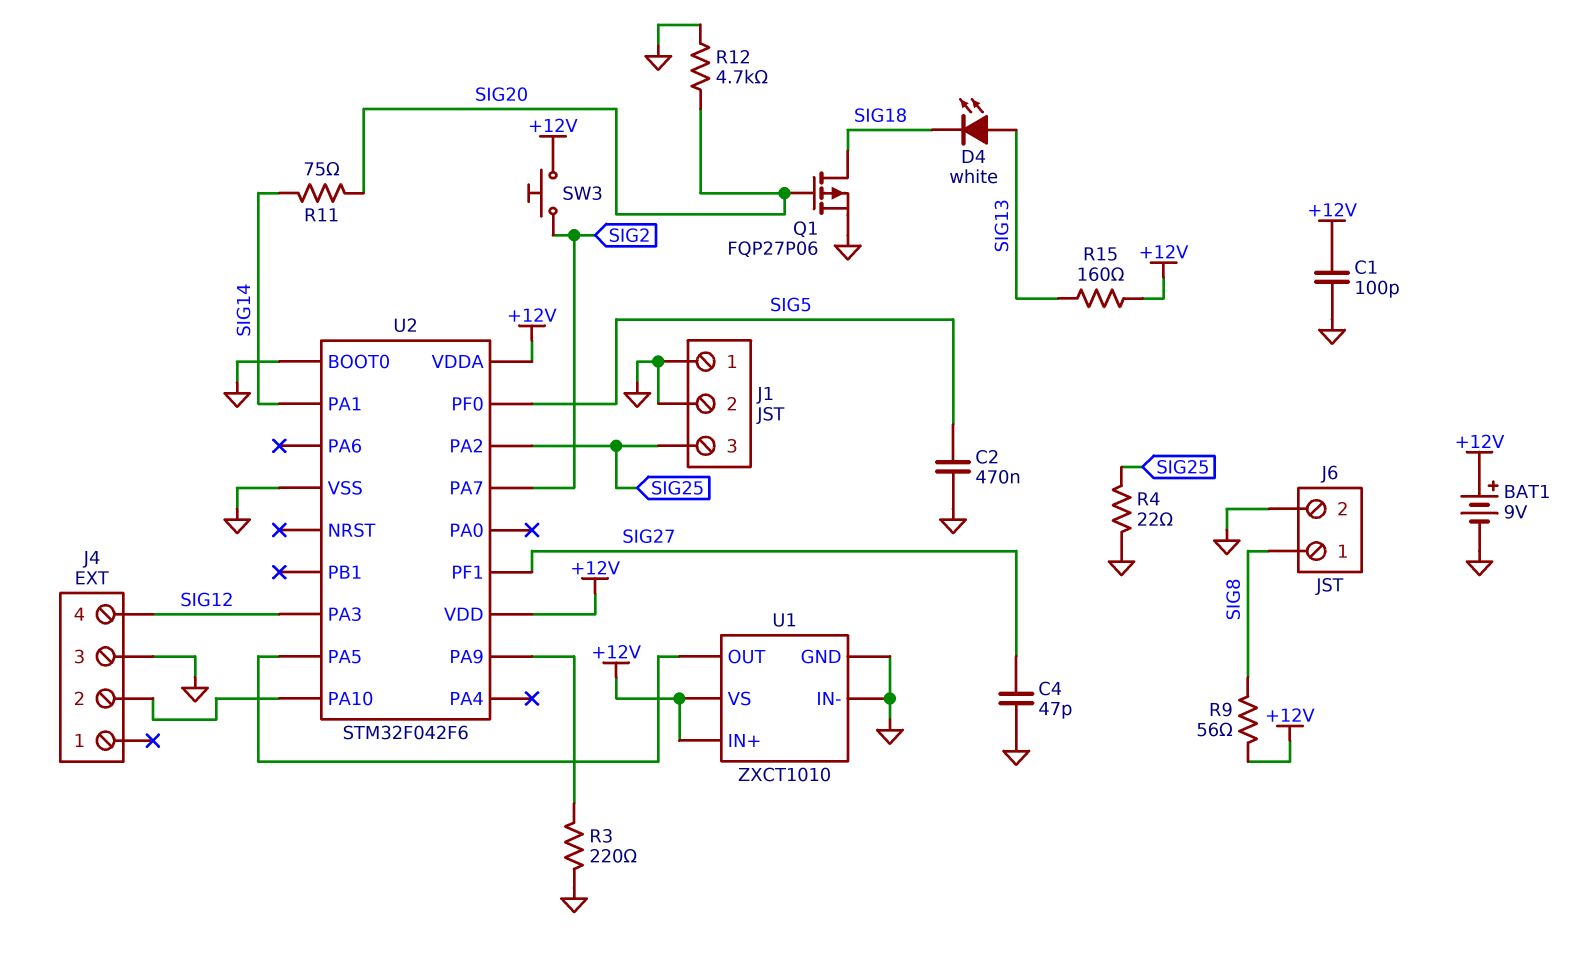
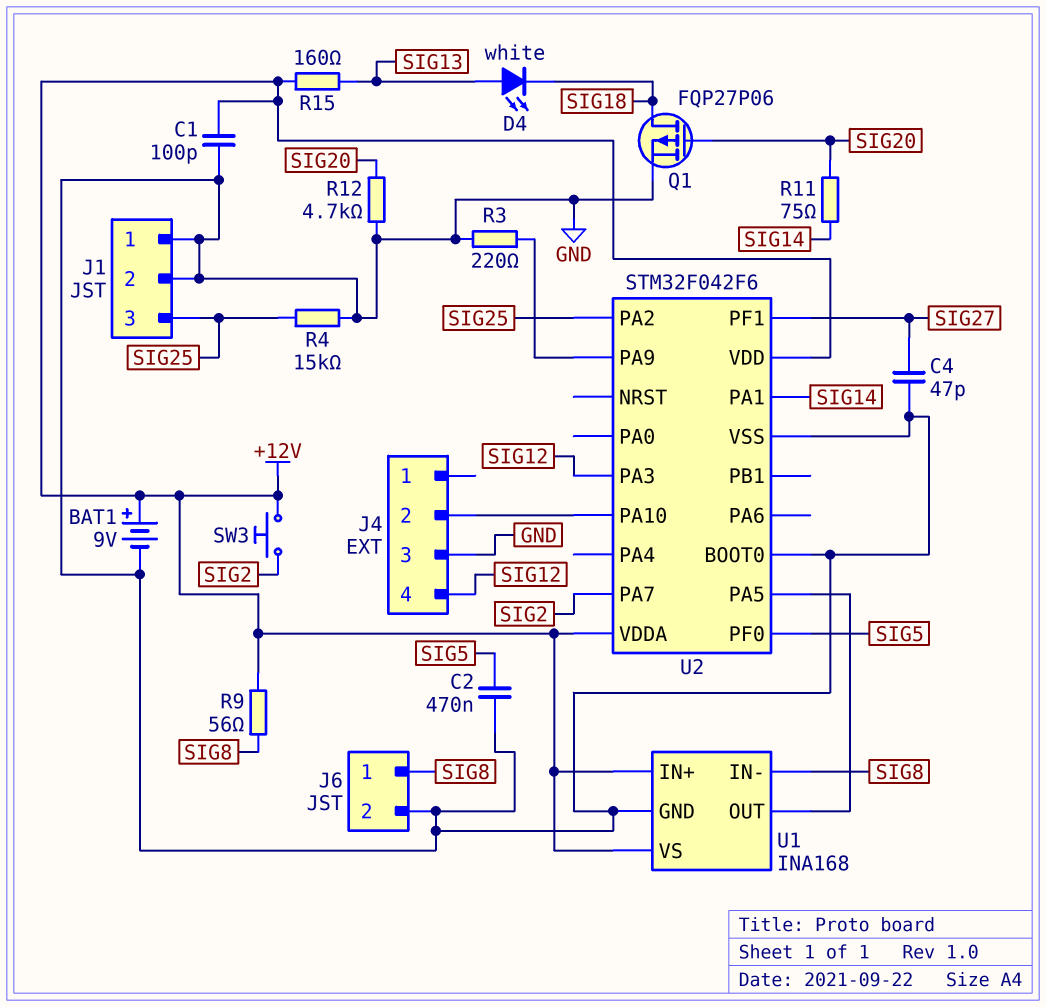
R4: 22 (GND, SIG25) -> 15k (GND, SIG25)
U1: ZXCT1010 -> INA168
U1 pin IN-: GND -> SIG8

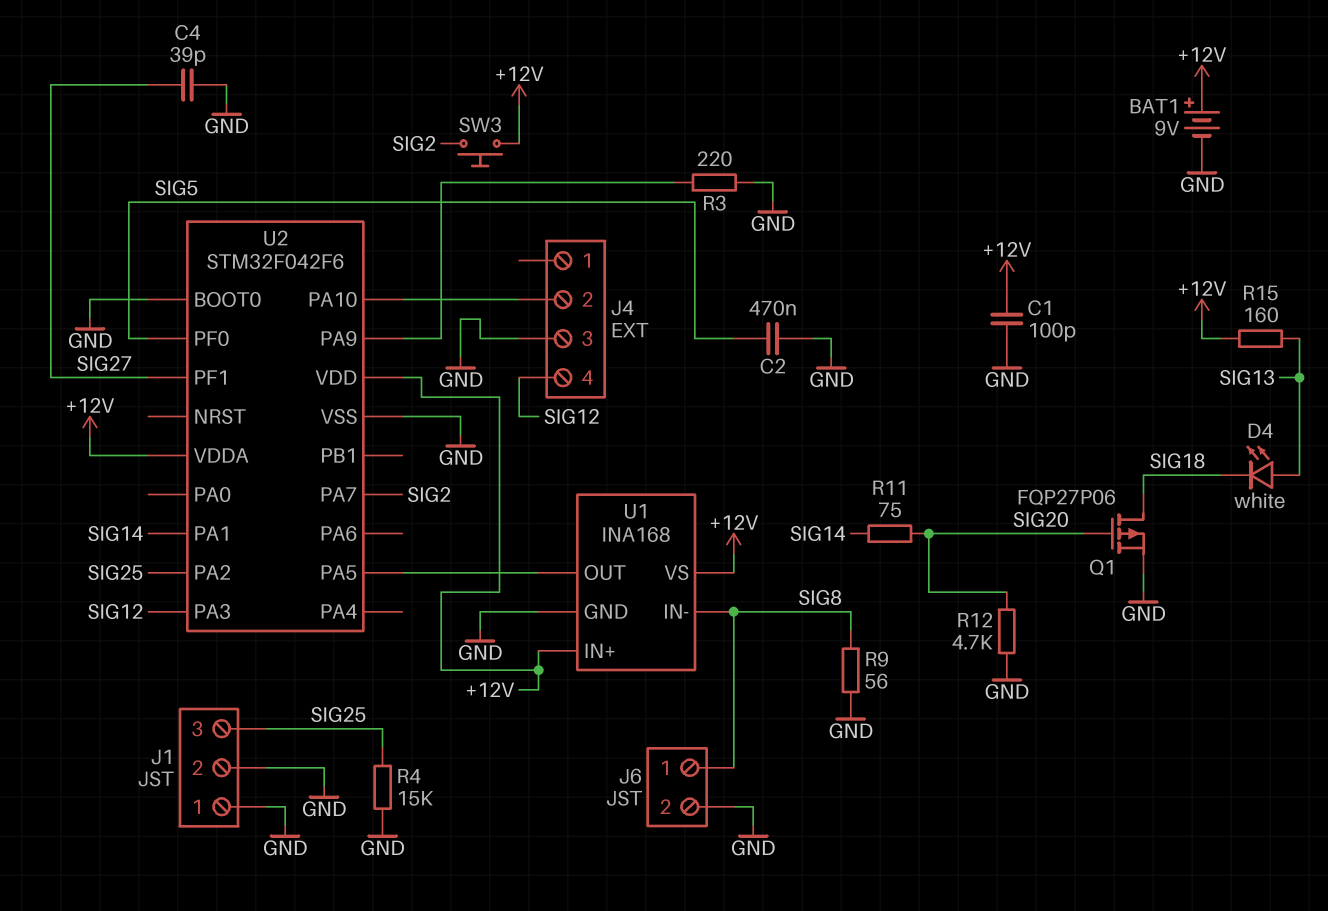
C4: 47pF (GND, SIG27) -> 39pF (GND, SIG27)
R9: 56 (+12V, SIG8) -> 56 (GND, SIG8)

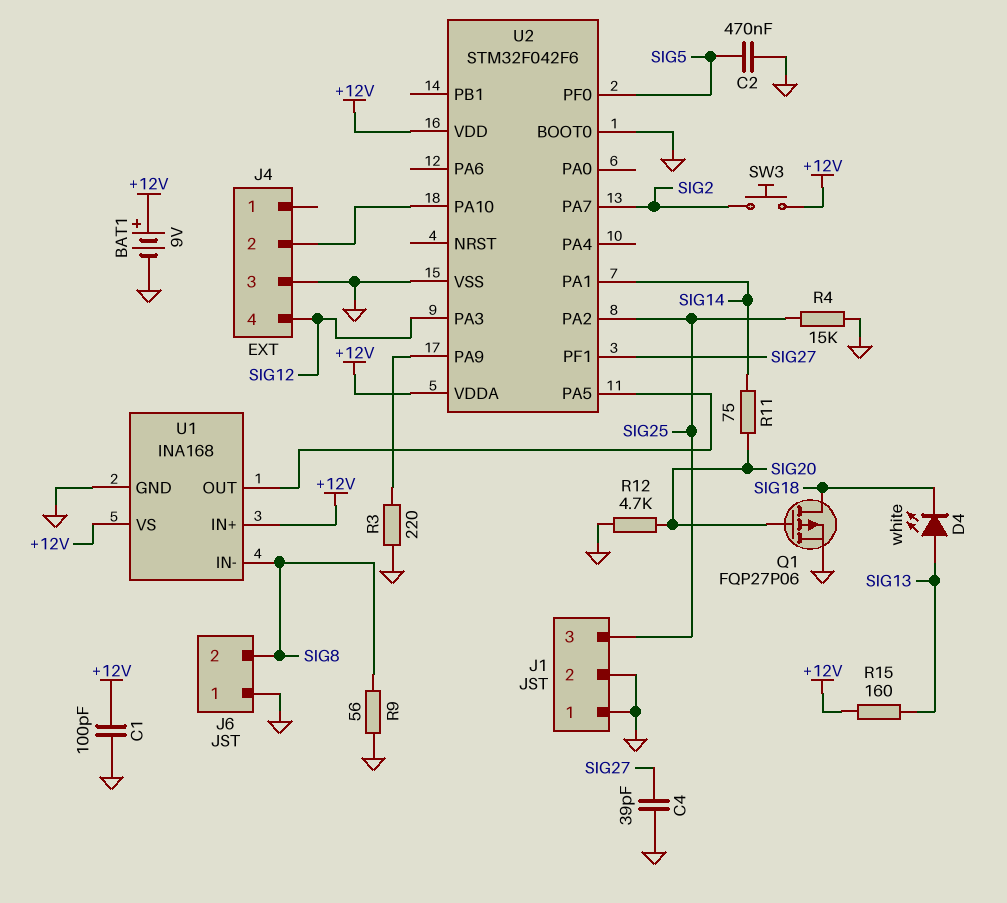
J6 pin 1: SIG8 -> GND
J6 pin 2: GND -> SIG8

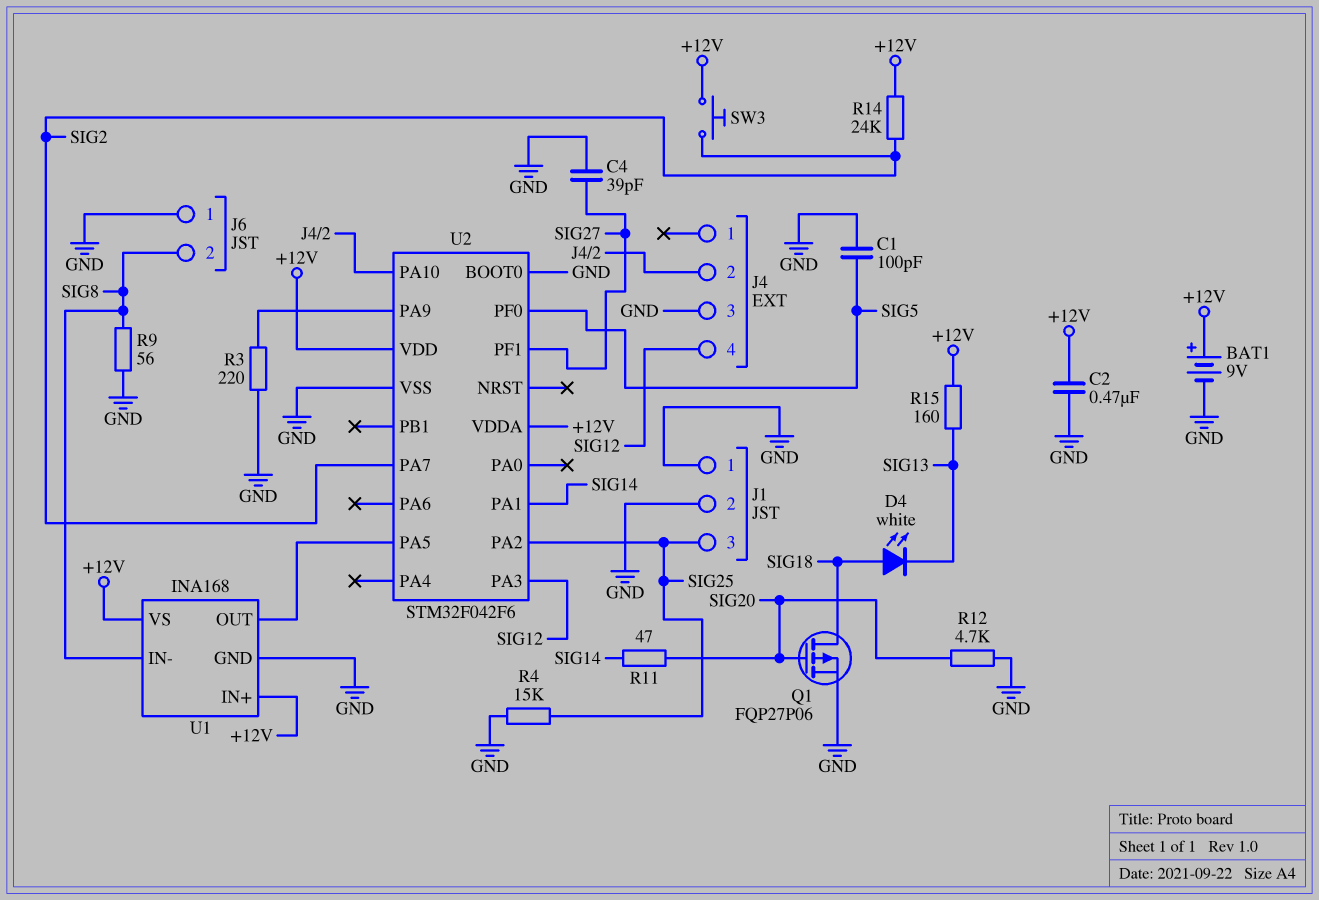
C1: 100pF (+12V, GND) -> 100pF (GND, SIG5)
C2: 470nF (GND, SIG5) -> 470nF (+12V, GND)
D4: LED white (A SIG13, K SIG18) -> LED white (A SIG18, K SIG13)
R11: 75 (SIG14, SIG20) -> 47 (SIG14, SIG20)
R14: none -> 24k (+12V, SIG2)

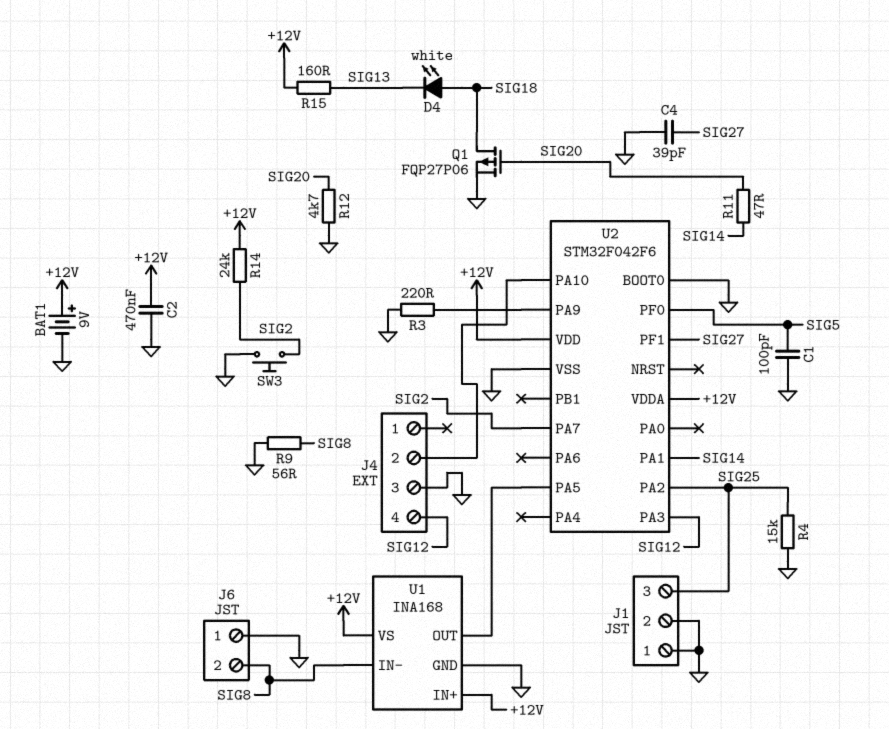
SW3: button (+12V, SIG2) -> button (GND, SIG2)

